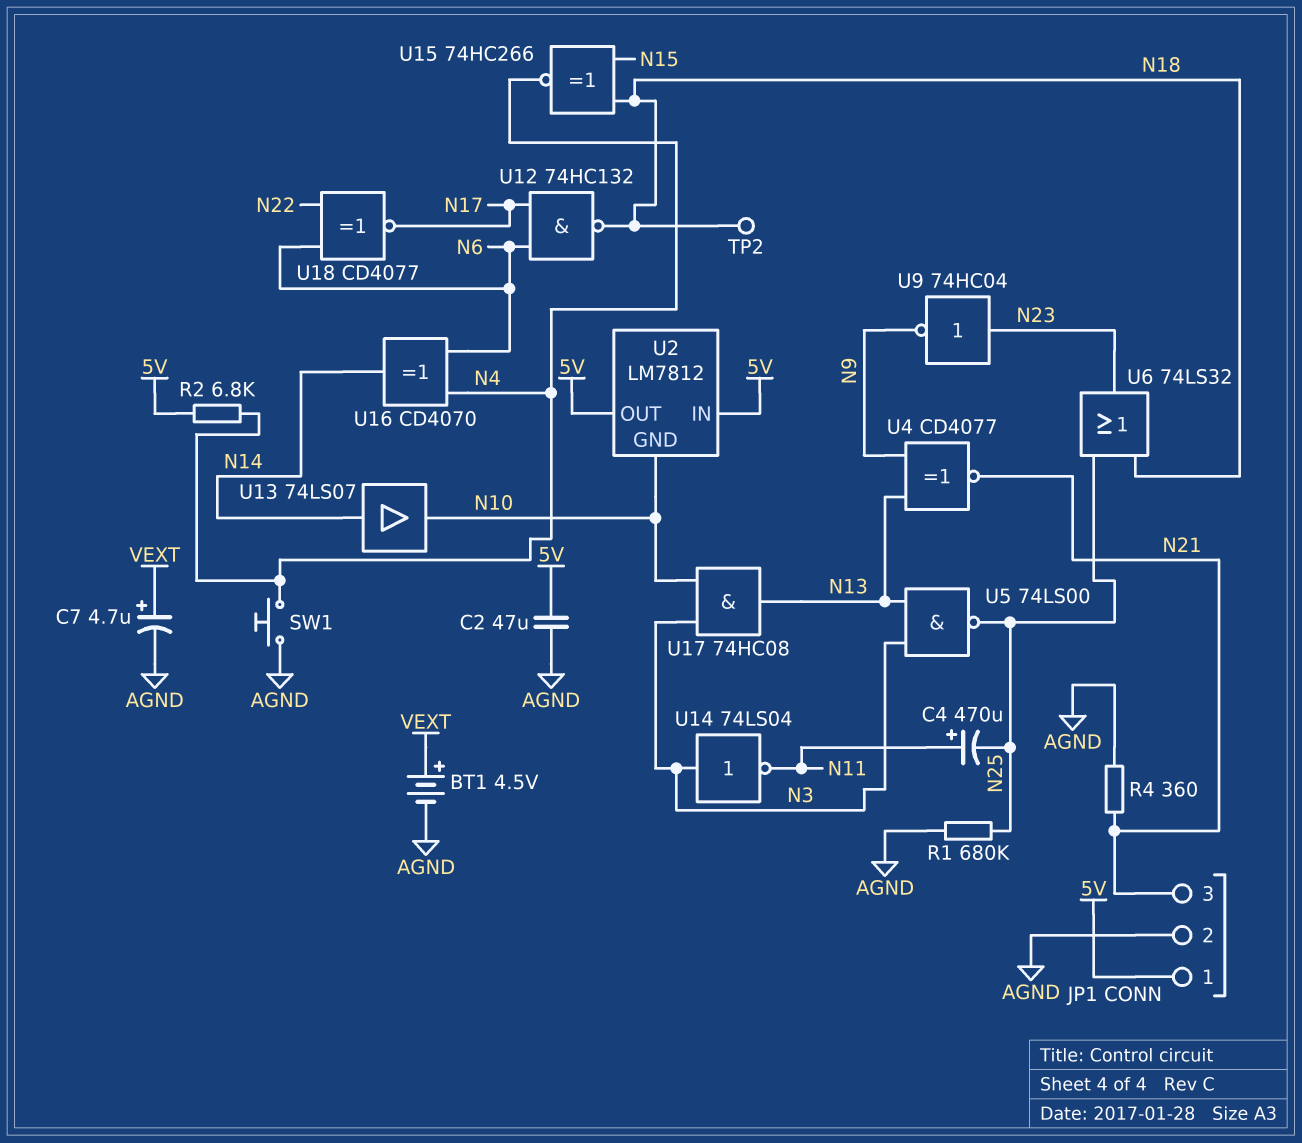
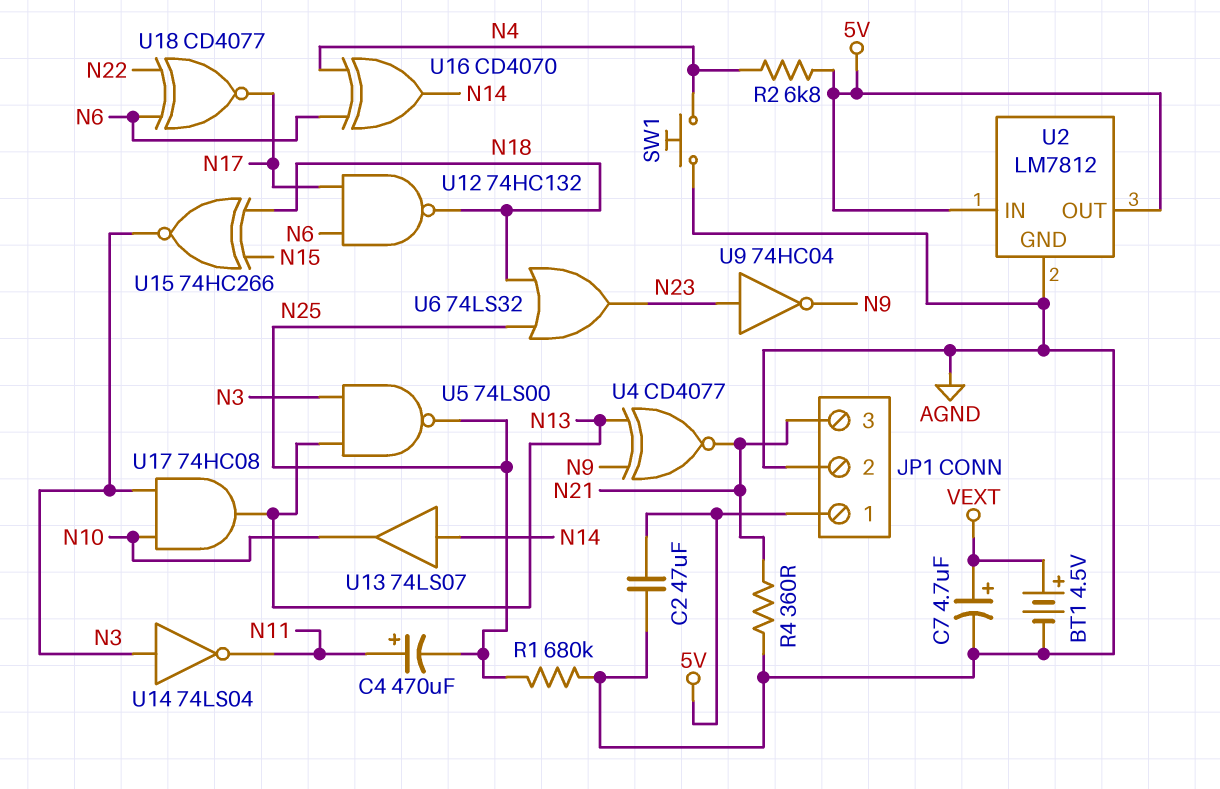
TP2: test point (N18) -> none
U2 pin GND: N10 -> AGND
U15: XNOR 74HC266 (in N15, in N18, out N4) -> XNOR 74HC266 (in N15, in N18, out N3)

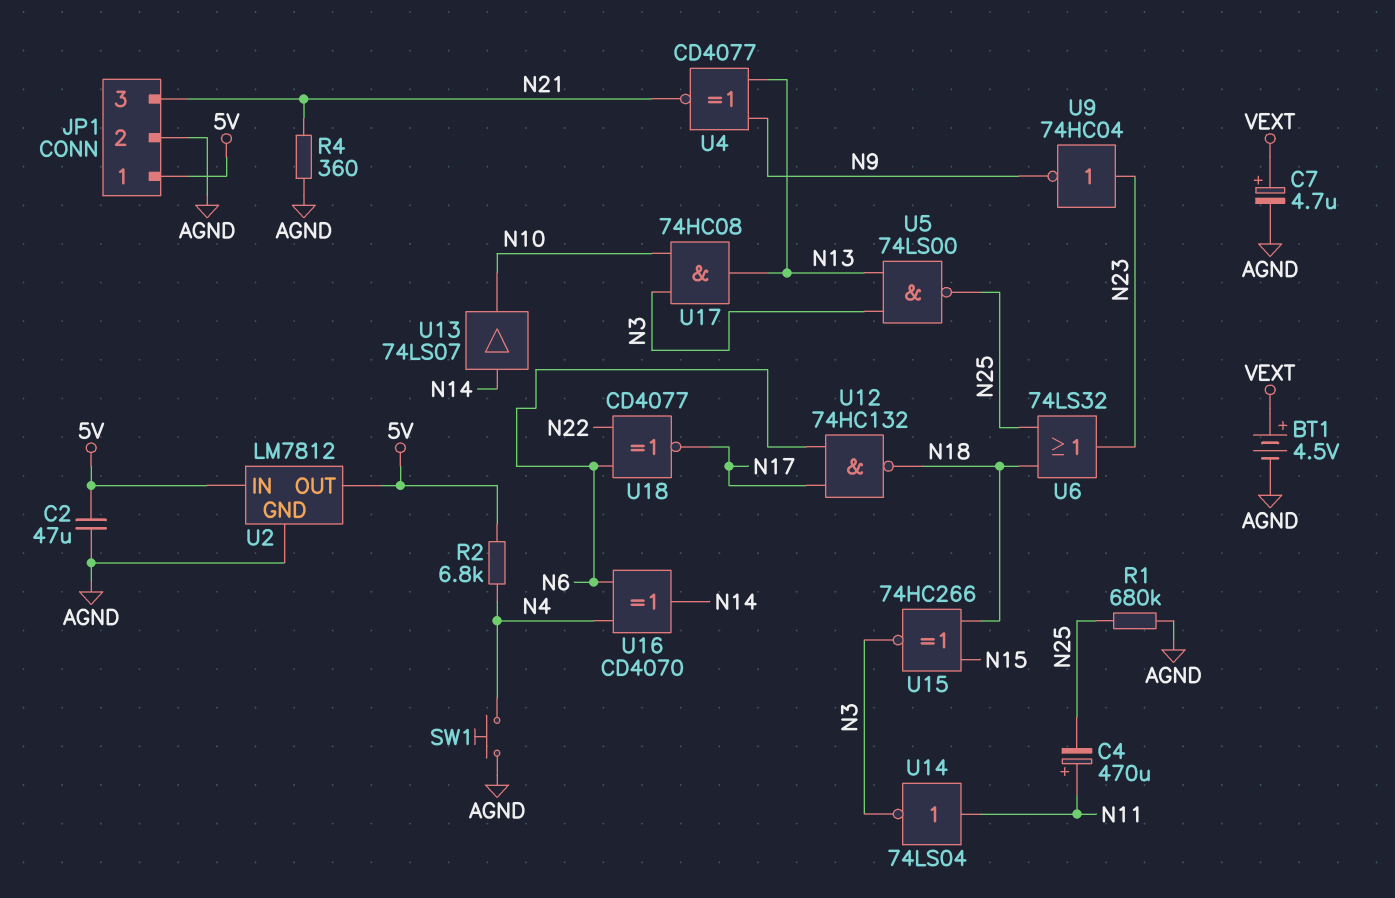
U14: NOT 74LS04 (in N3, out N11) -> NOT 74LS04 (in N11, out N3)

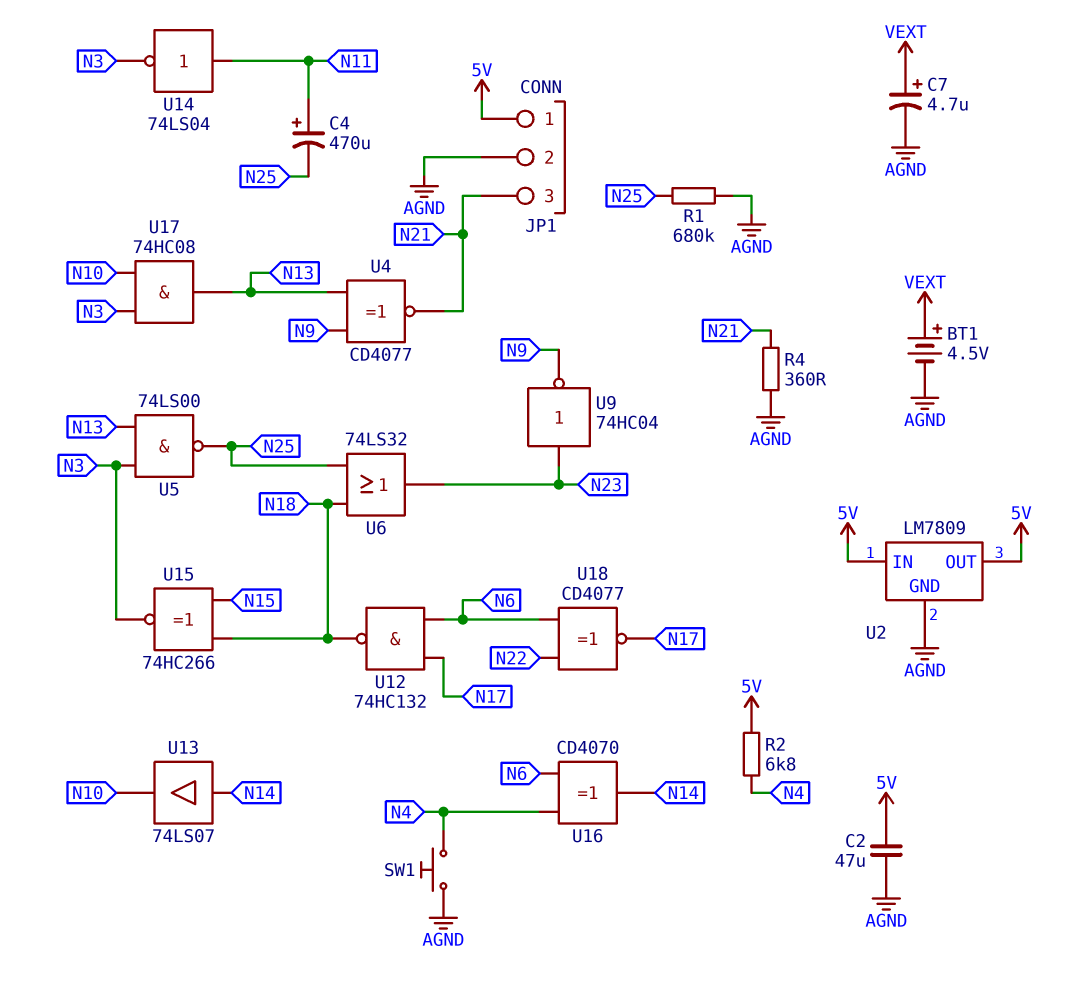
U2: LM7812 -> LM7809

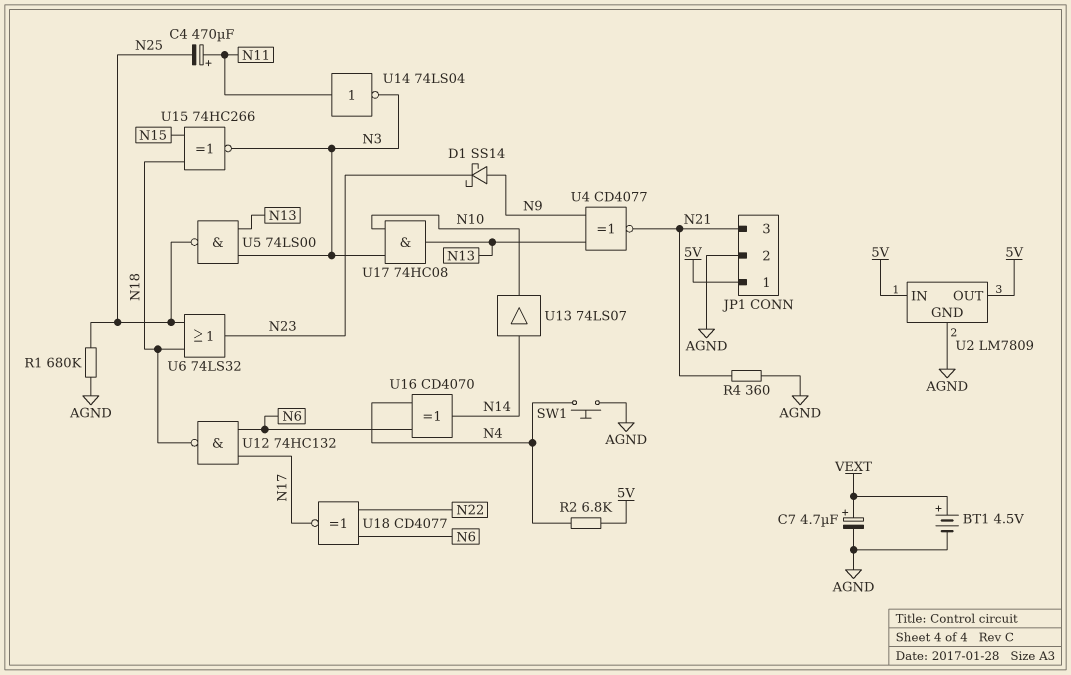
C2: 47uF (5V, AGND) -> none
D1: none -> schottky SS14 (A N9, K N23)
U9: NOT 74HC04 (in N23, out N9) -> none

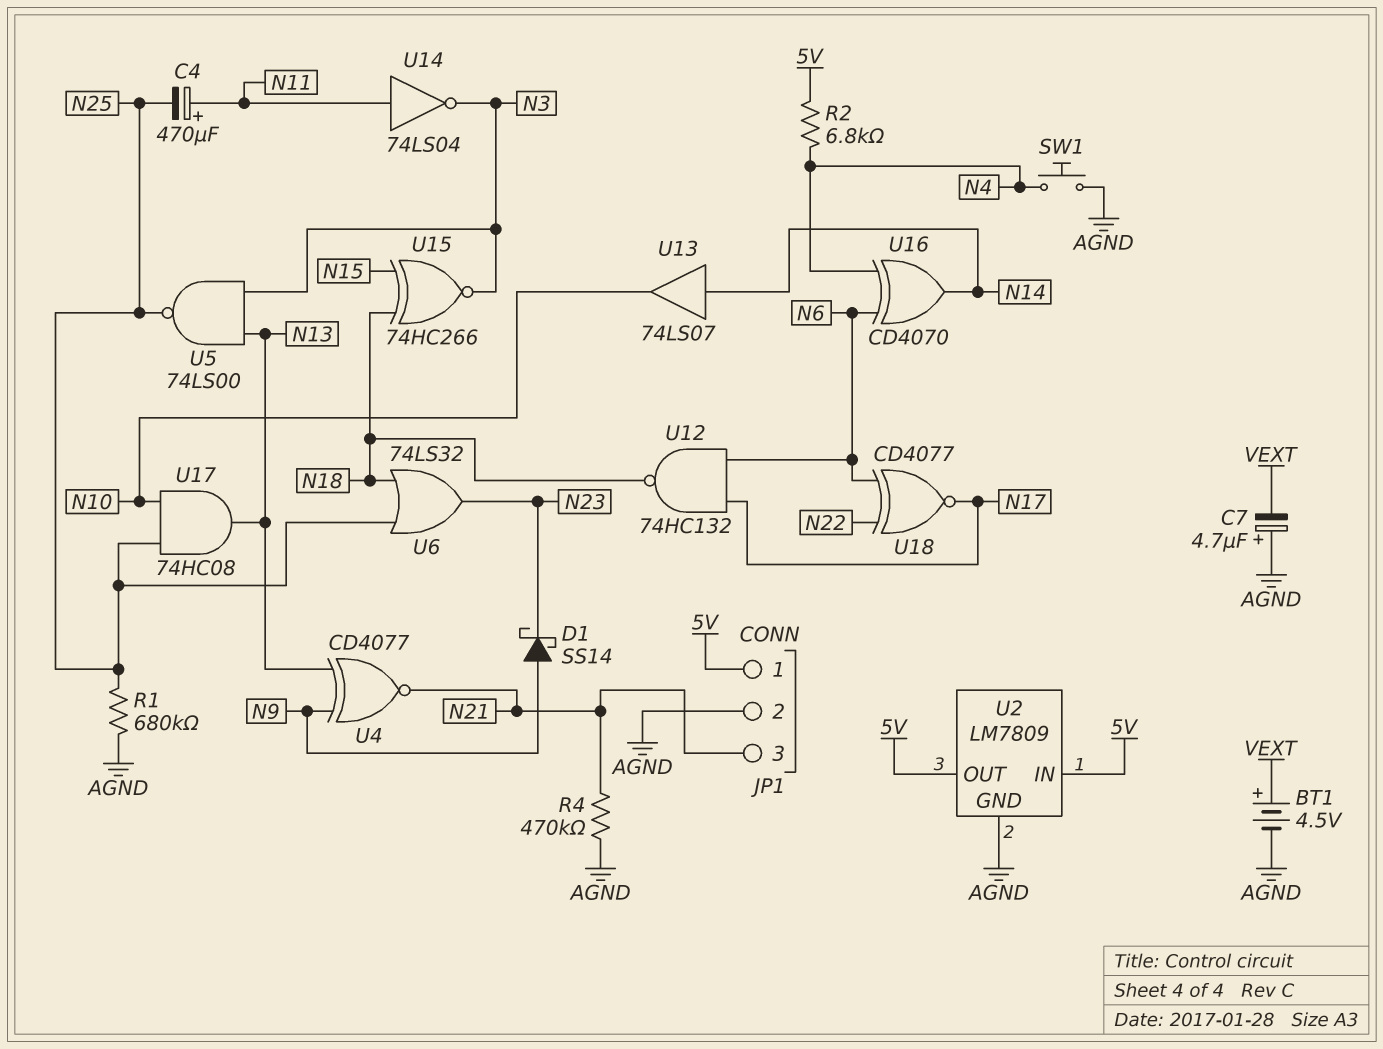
C7: 4.7uF (plus VEXT, minus AGND) -> 4.7uF (plus AGND, minus VEXT)
R4: 360 (AGND, N21) -> 470k (AGND, N21)
U17: AND 74HC08 (in N3, in N10, out N13) -> AND 74HC08 (in N10, in N25, out N13)

